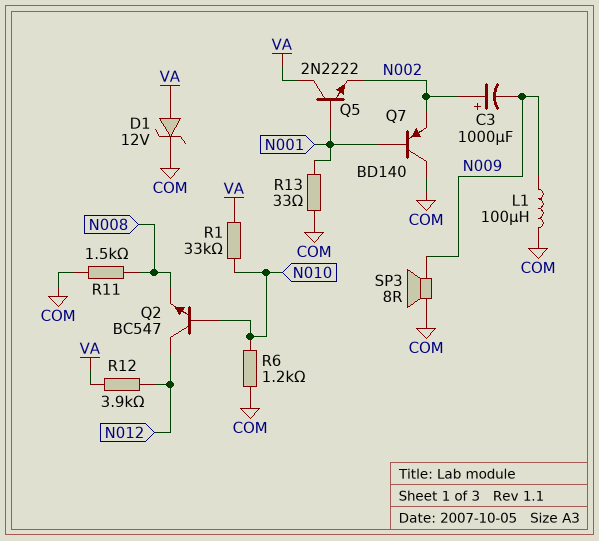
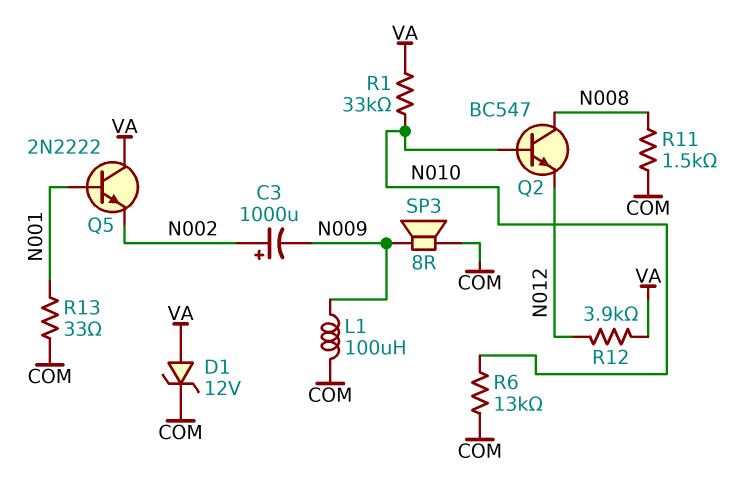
Q2: NPN BC547 (B N010, C N012, E N008) -> NPN BC547 (B N010, C N008, E N012)
Q7: PNP BD140 (B N001, C COM, E N002) -> none
R6: 1.2k (COM, N010) -> 13k (COM, N010)

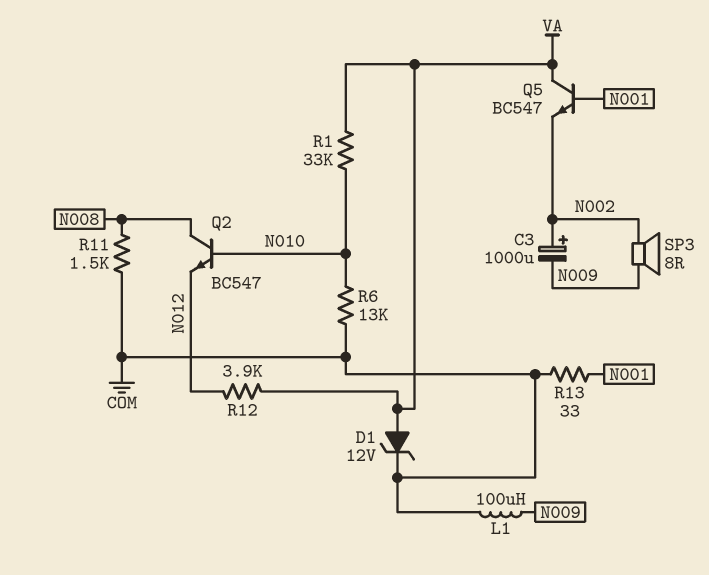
Q5: NPN 2N2222 (B N001, C VA, E N002) -> NPN BC547 (B N001, C VA, E N002)
SP3: speaker 8R (COM, N009) -> speaker 8R (N002, N009)

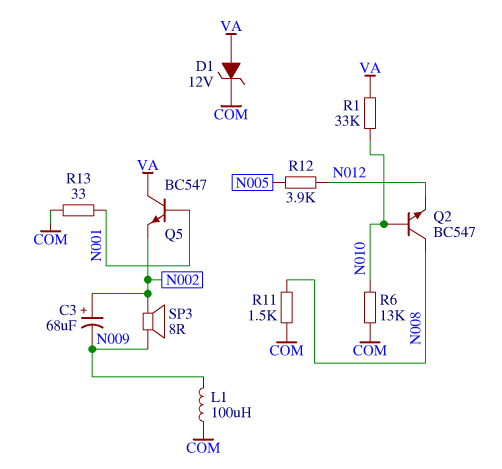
C3: 1000uF (plus N002, minus N009) -> 68uF (plus N002, minus N009)
R12: 3.9k (N012, VA) -> 3.9k (N005, N012)

